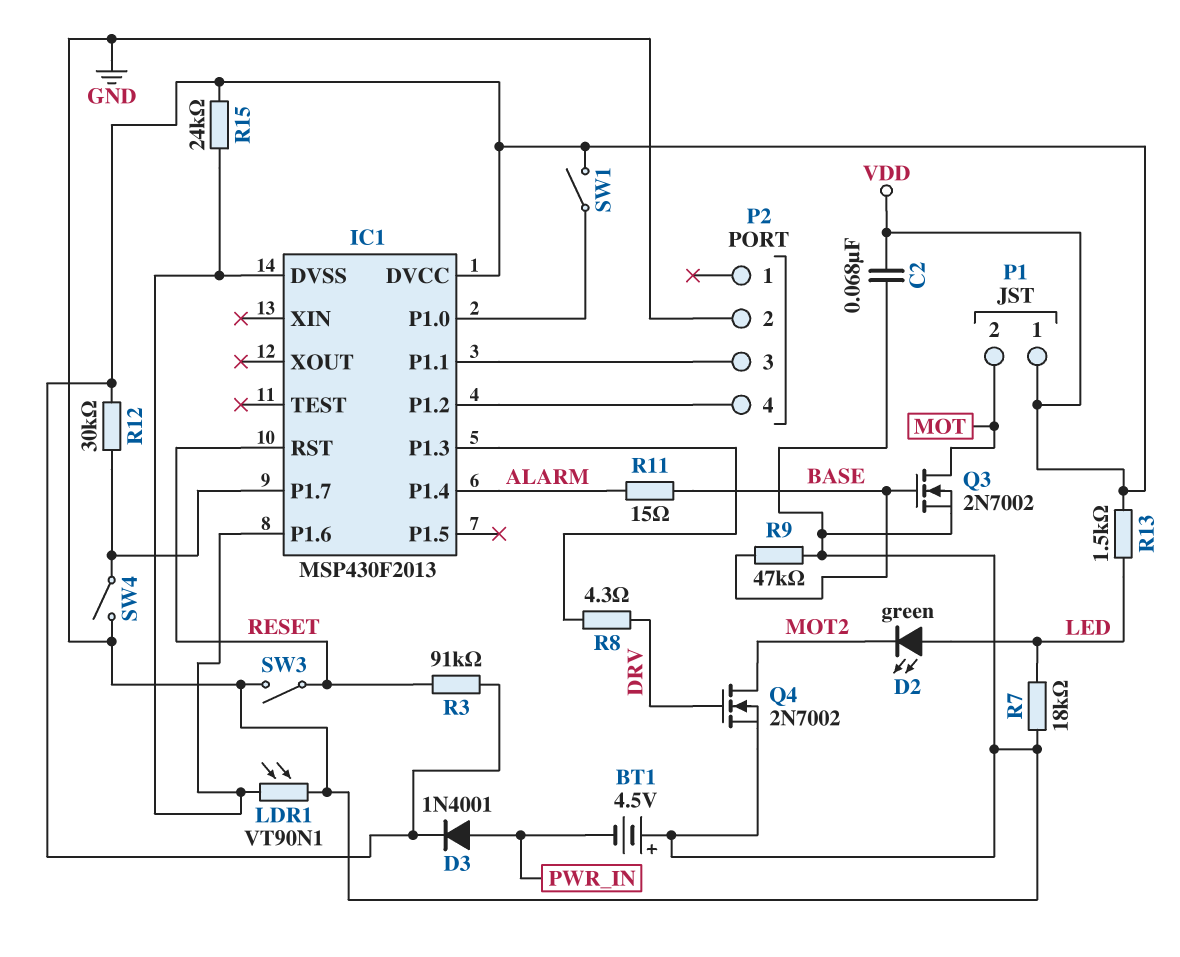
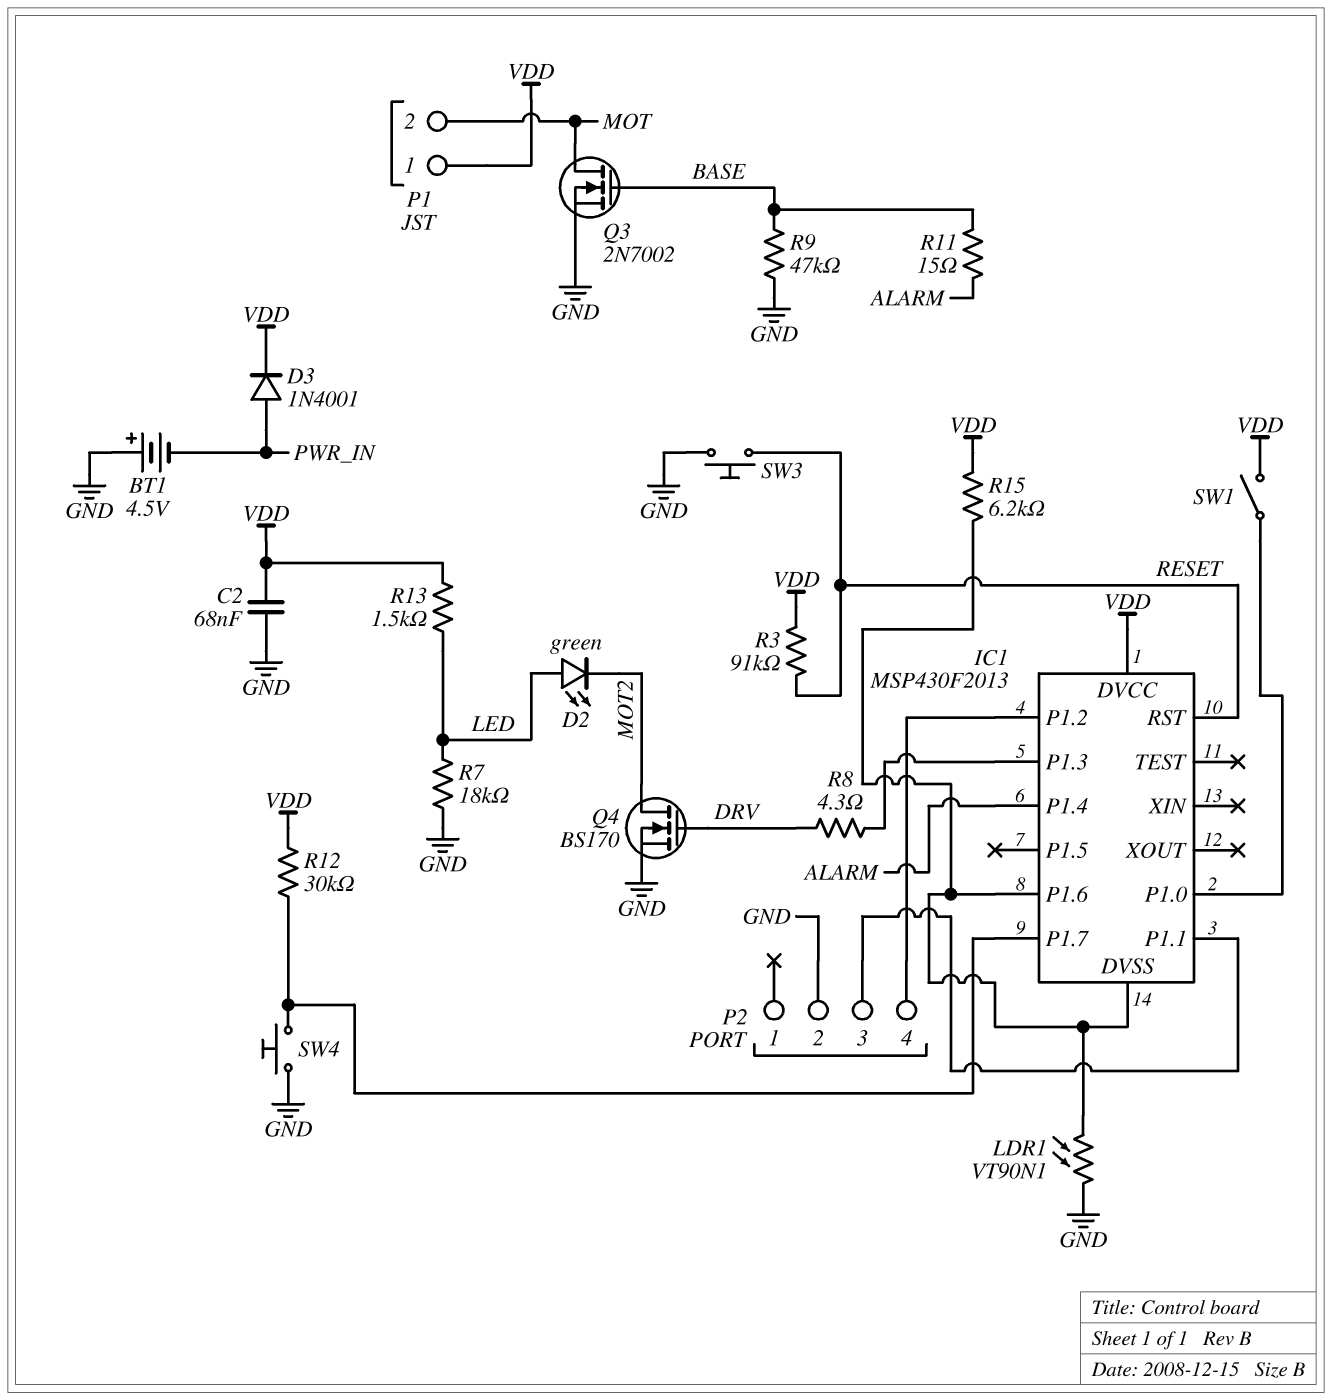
Q4: NMOS 2N7002 (G DRV, D MOT2, S GND) -> NMOS BS170 (G DRV, D MOT2, S GND)
R15: 24k (IC1/DVSS, VDD) -> 6.2k (IC1/DVSS, VDD)
SW3: switch (GND, RESET) -> button (GND, RESET)
SW4: switch (GND, IC1/P1.7) -> button (GND, IC1/P1.7)

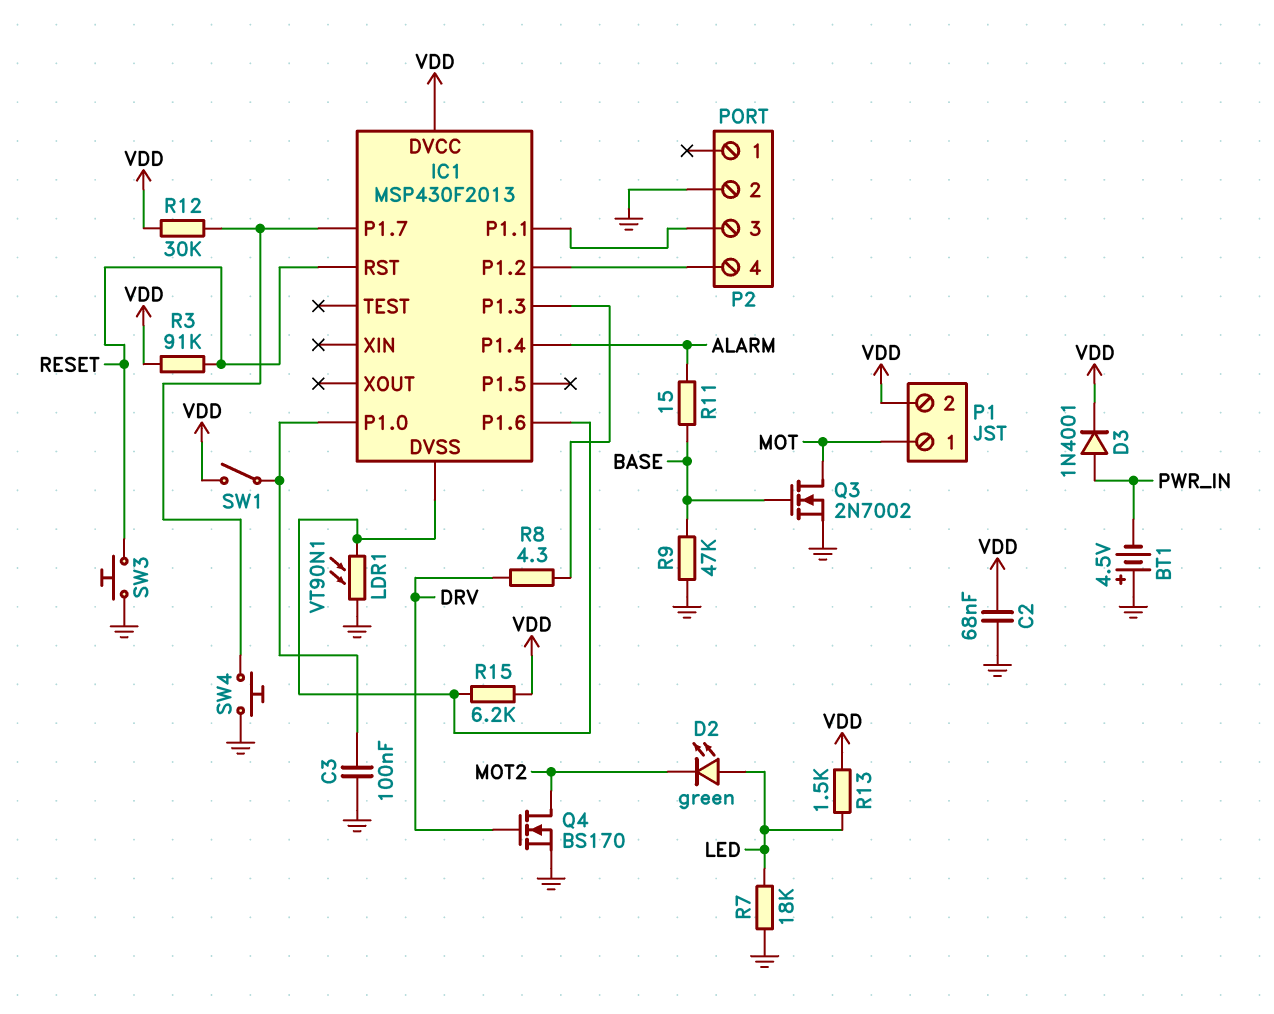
C3: none -> 100nF (GND, IC1/P1.0)
P1 pin 1: VDD -> MOT
P1 pin 2: MOT -> VDD

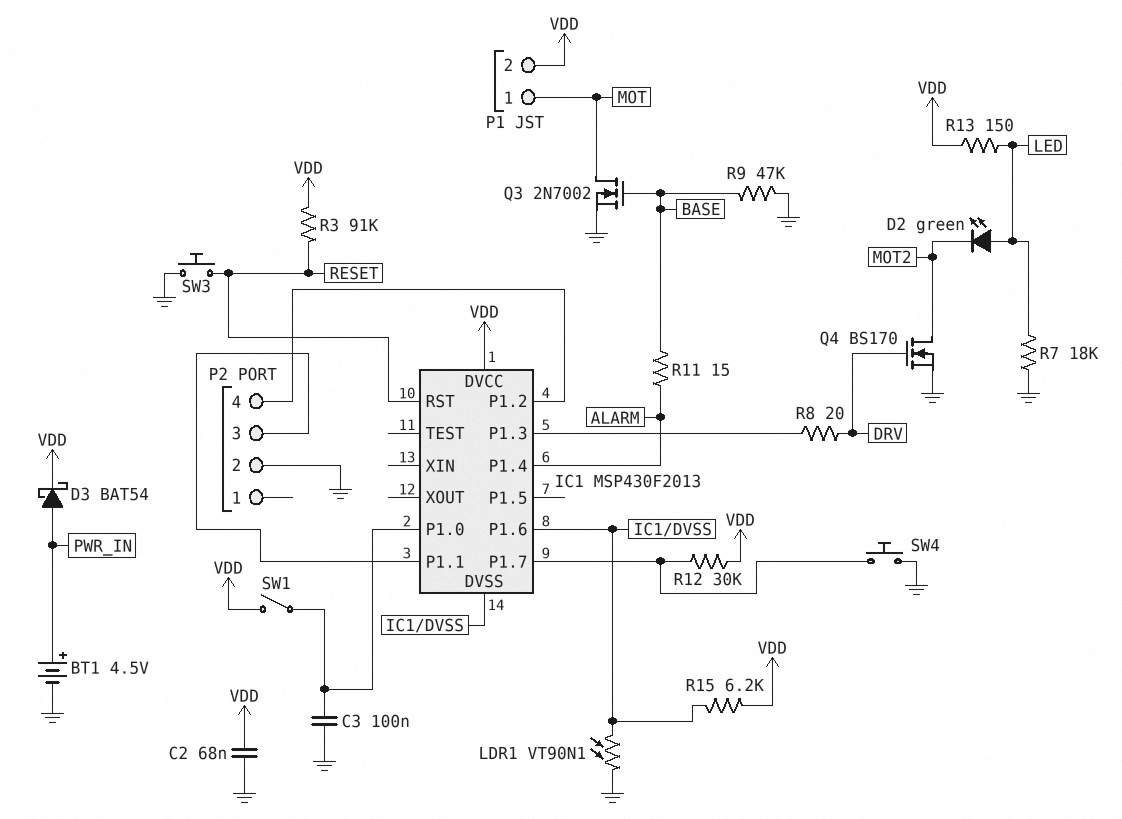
BT1: 4.5V (plus GND, minus PWR_IN) -> 4.5V (plus PWR_IN, minus GND)
D3: diode 1N4001 (A PWR_IN, K VDD) -> schottky BAT54 (A PWR_IN, K VDD)
R8: 4.3 (DRV, IC1/P1.3) -> 20 (DRV, IC1/P1.3)
R13: 1.5k (LED, VDD) -> 150 (LED, VDD)

